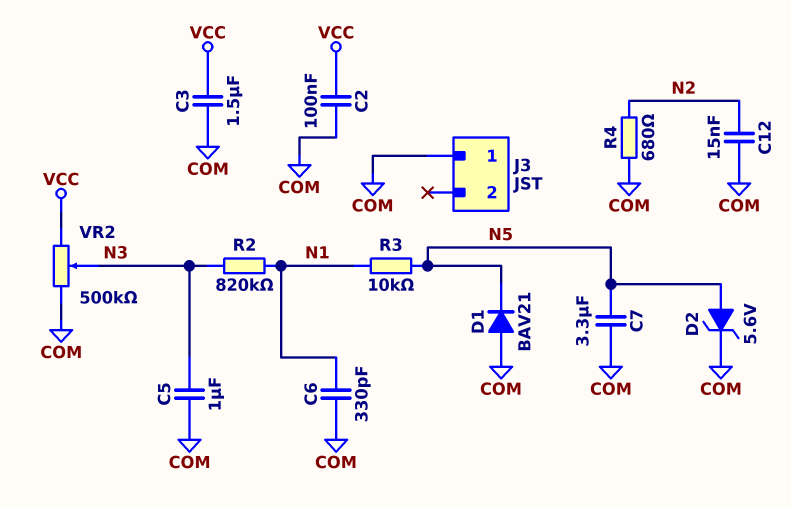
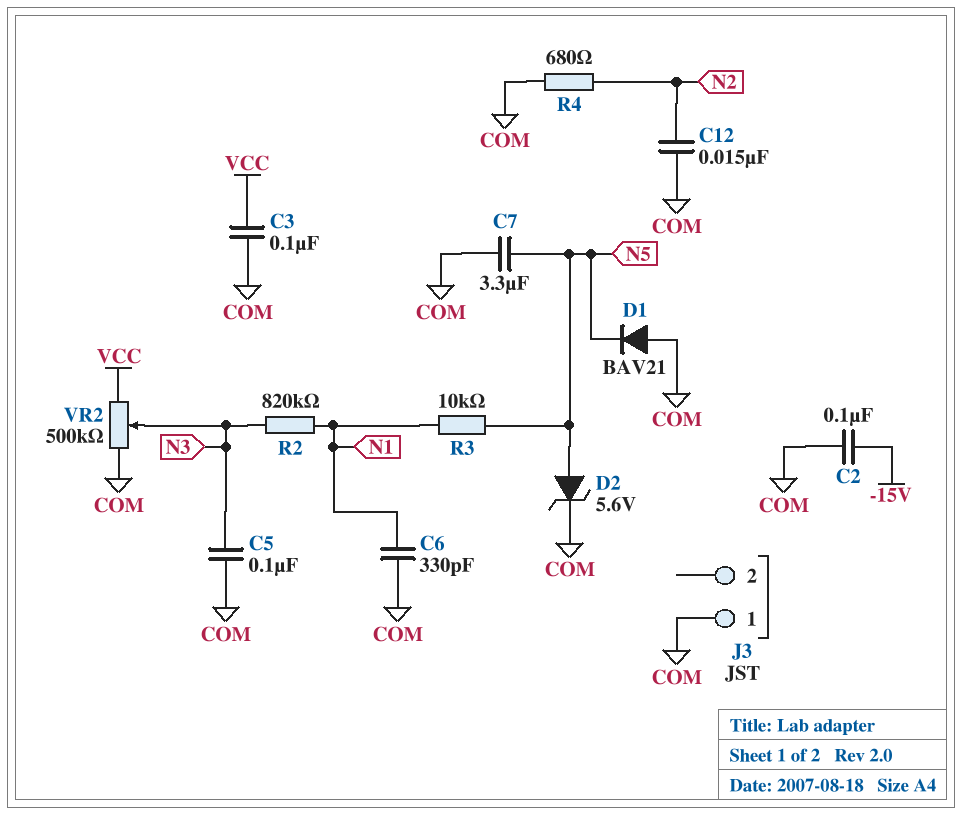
C2: 100nF (COM, VCC) -> 100nF (-15V, COM)
C3: 1.5uF (COM, VCC) -> 100nF (COM, VCC)
C5: 1uF (COM, N3) -> 100nF (COM, N3)

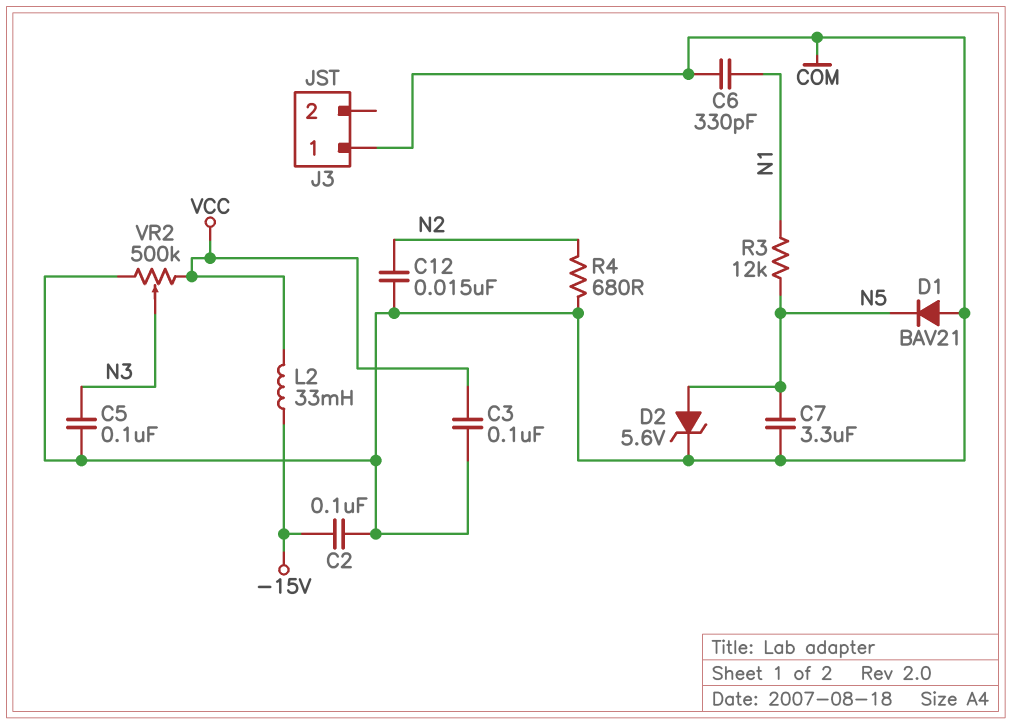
L2: none -> 33mH (-15V, VCC)
R2: 820k (N1, N3) -> none
R3: 10k (N1, N5) -> 12k (N1, N5)

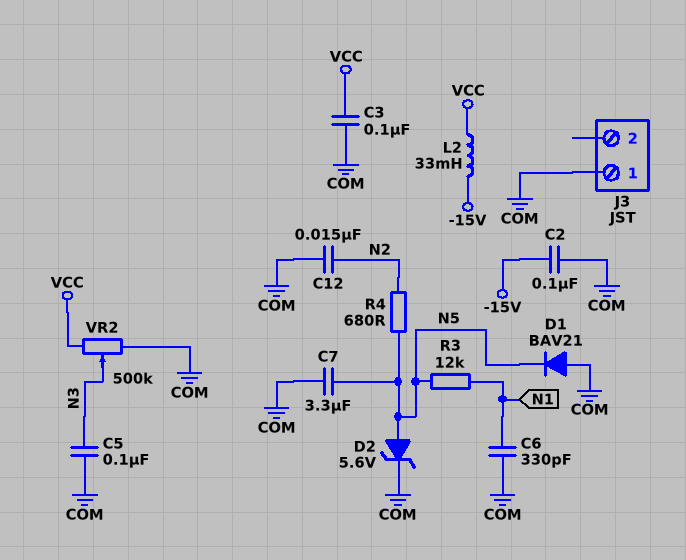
R4: 680 (COM, N2) -> 680 (N2, N5)

